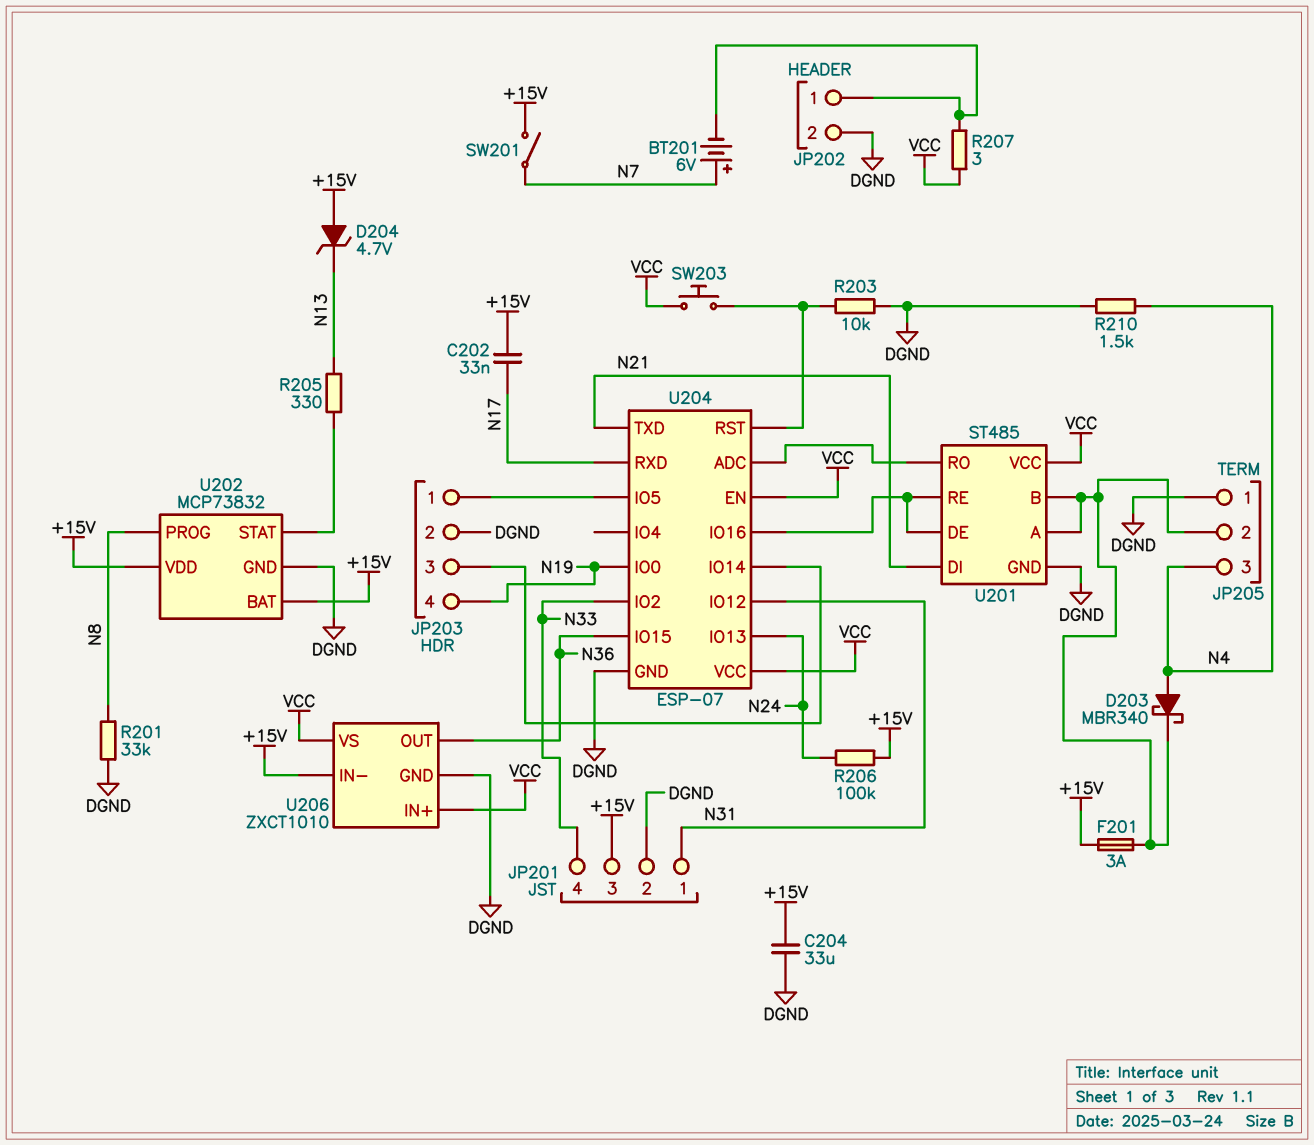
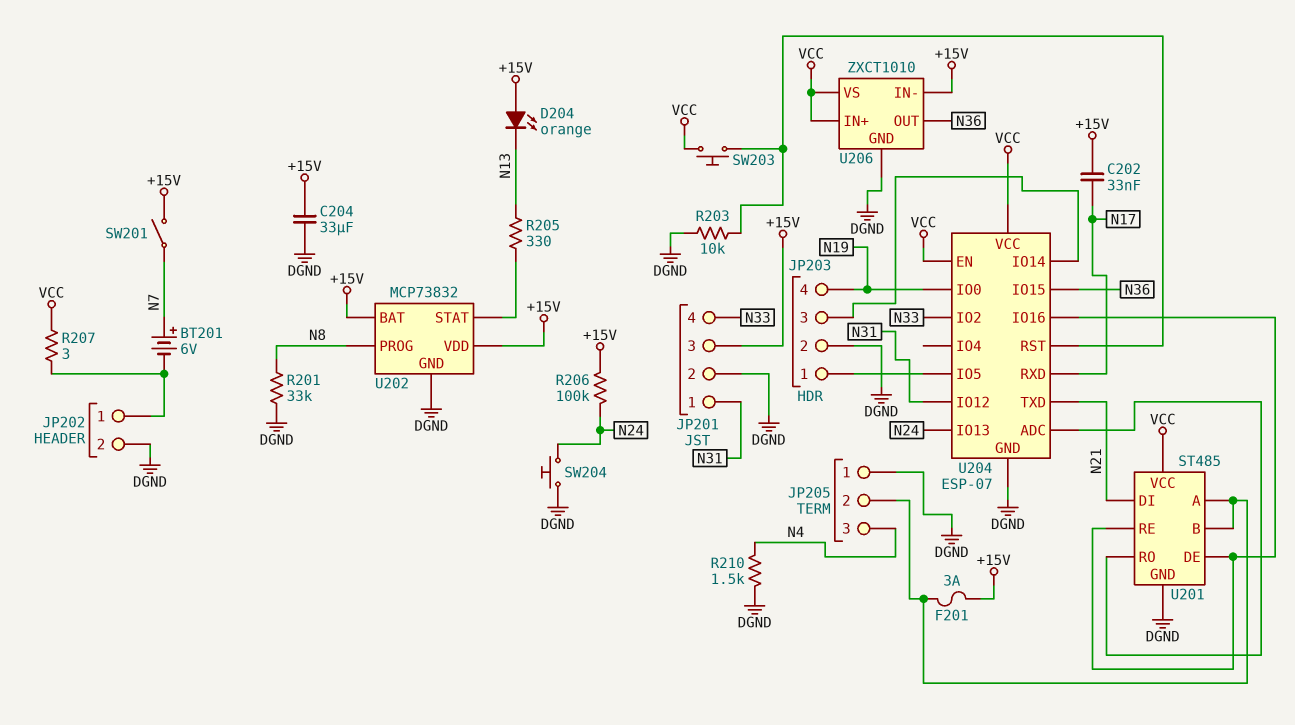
D203: schottky MBR340 (A N4, K JP205/2) -> none
D204: zener 4.7V (A +15V, K N13) -> LED orange (A +15V, K N13)
SW204: none -> button (DGND, N24)

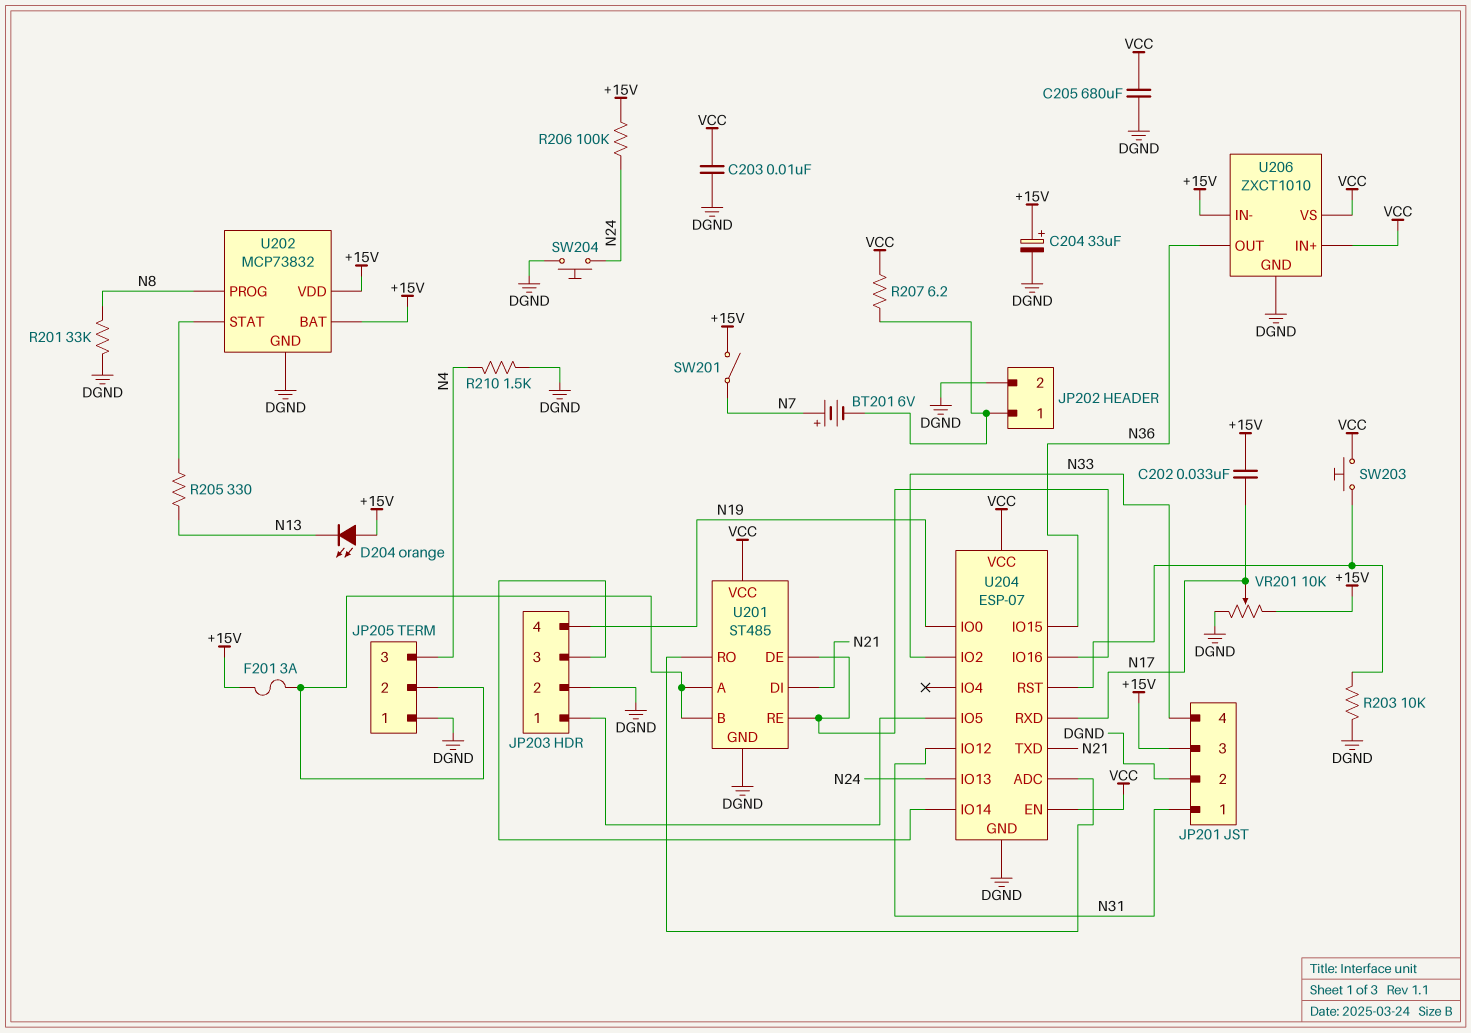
C203: none -> 10nF (DGND, VCC)
C204: 33uF (+15V, DGND) -> 33uF (plus +15V, minus DGND)
C205: none -> 680uF (DGND, VCC)
R207: 3 (JP202/1, VCC) -> 6.2 (JP202/1, VCC)
VR201: none -> 10k (+15V, DGND, wiper N17)

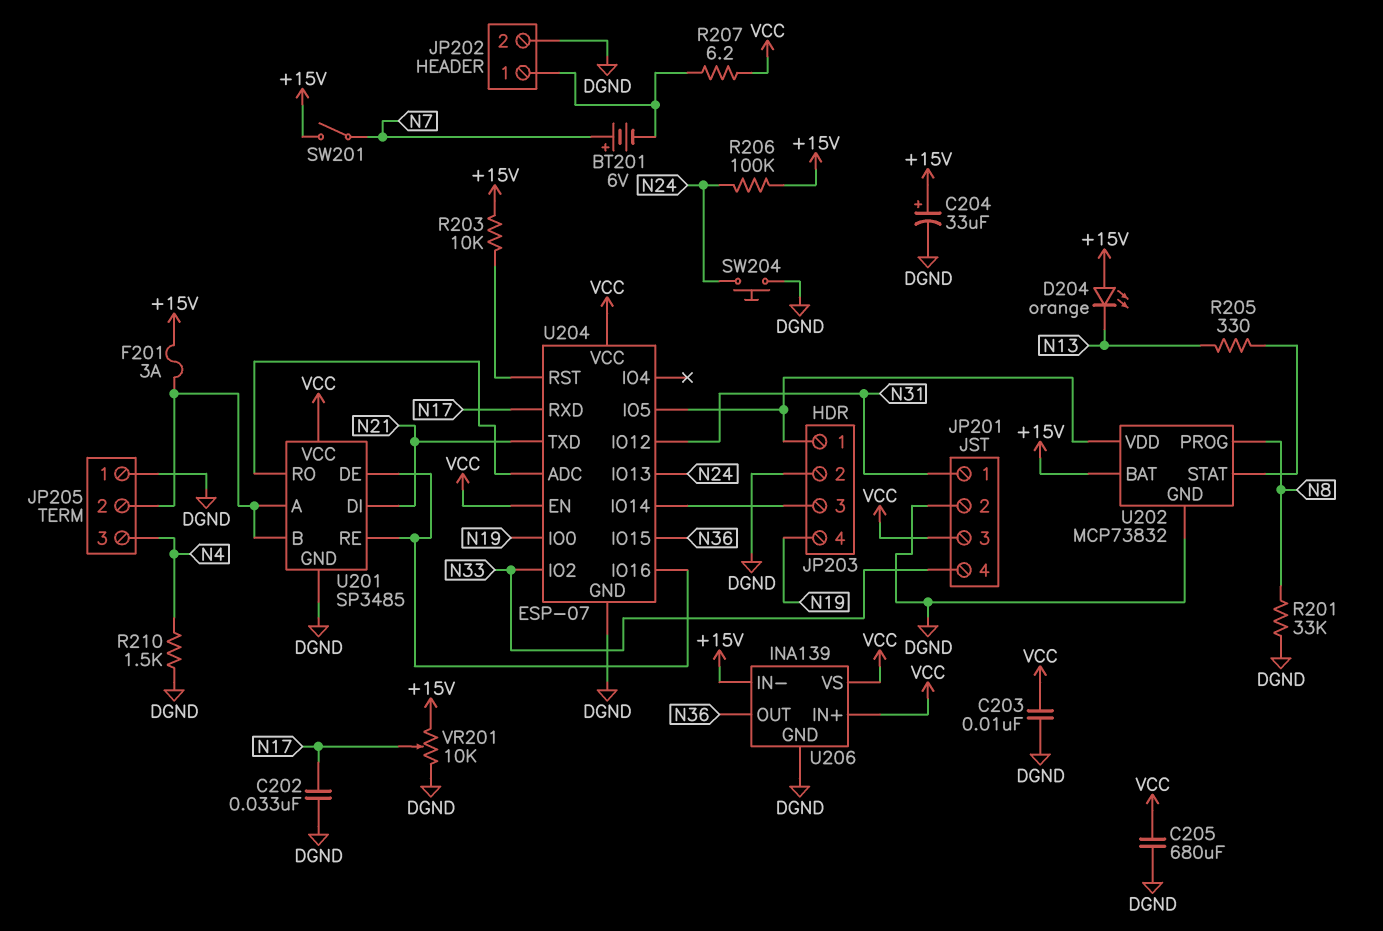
C202: 33nF (+15V, N17) -> 33nF (DGND, N17)
JP201 pin 3: +15V -> VCC
R203: 10k (DGND, U204/RST) -> 10k (+15V, U204/RST)
SW203: button (U204/RST, VCC) -> none
U201: ST485 -> SP3485
U202 pin VDD: +15V -> JP203/1
U206: ZXCT1010 -> INA139

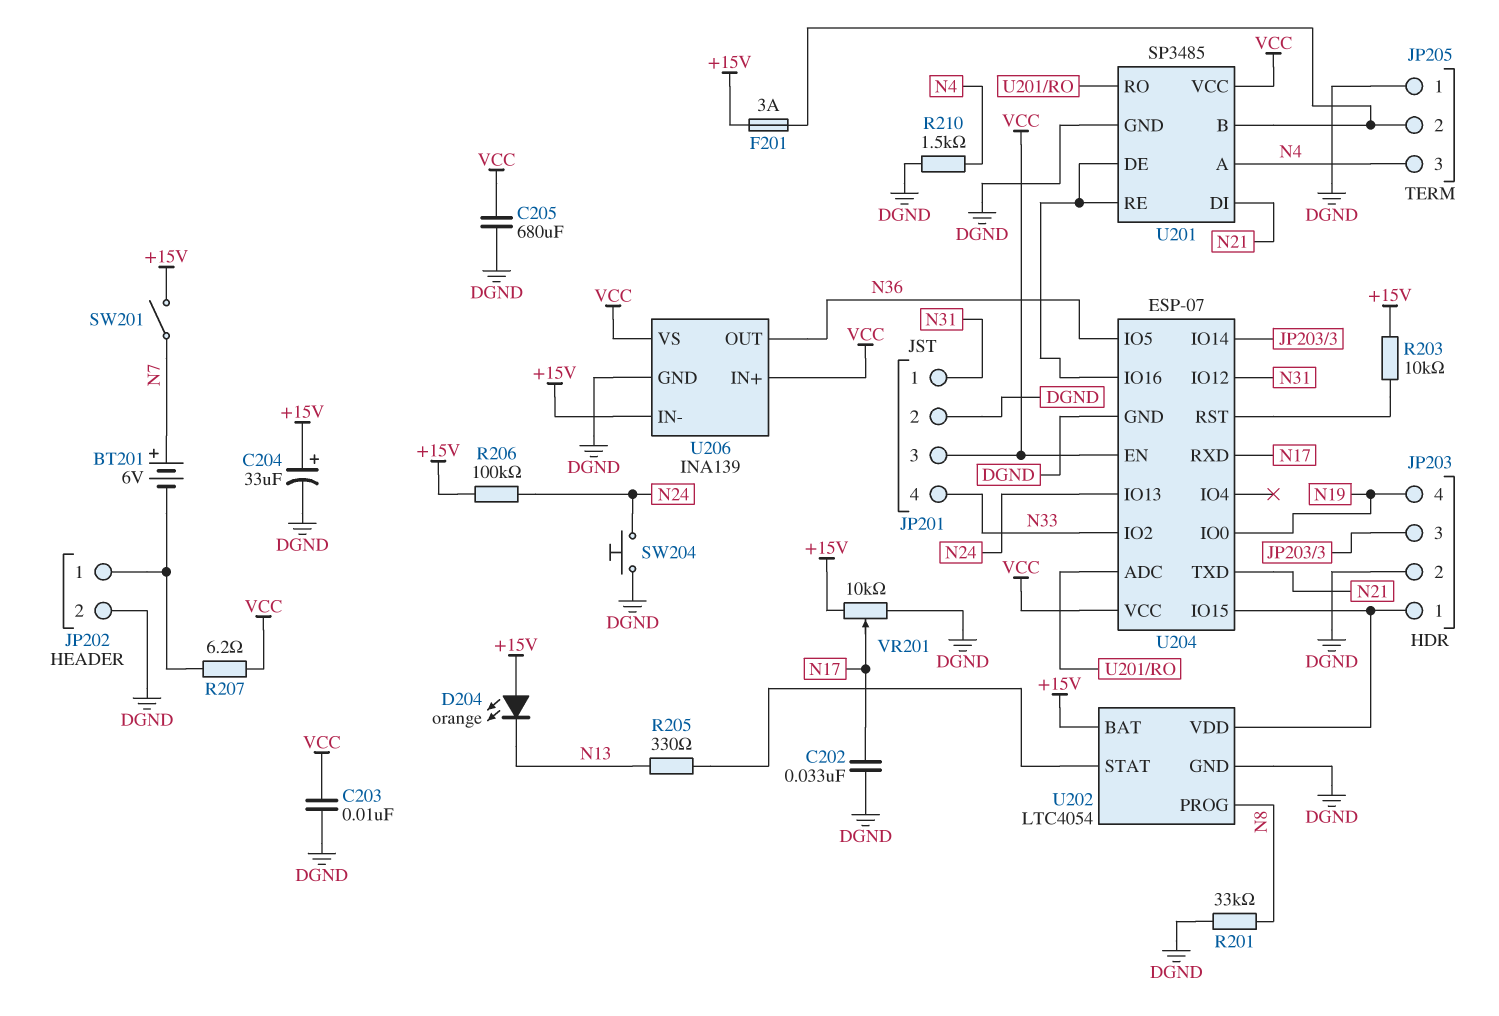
U201 pin A: JP205/2 -> N4
U202: MCP73832 -> LTC4054
U204 pin IO5: JP203/1 -> N36
U204 pin IO15: N36 -> JP203/1

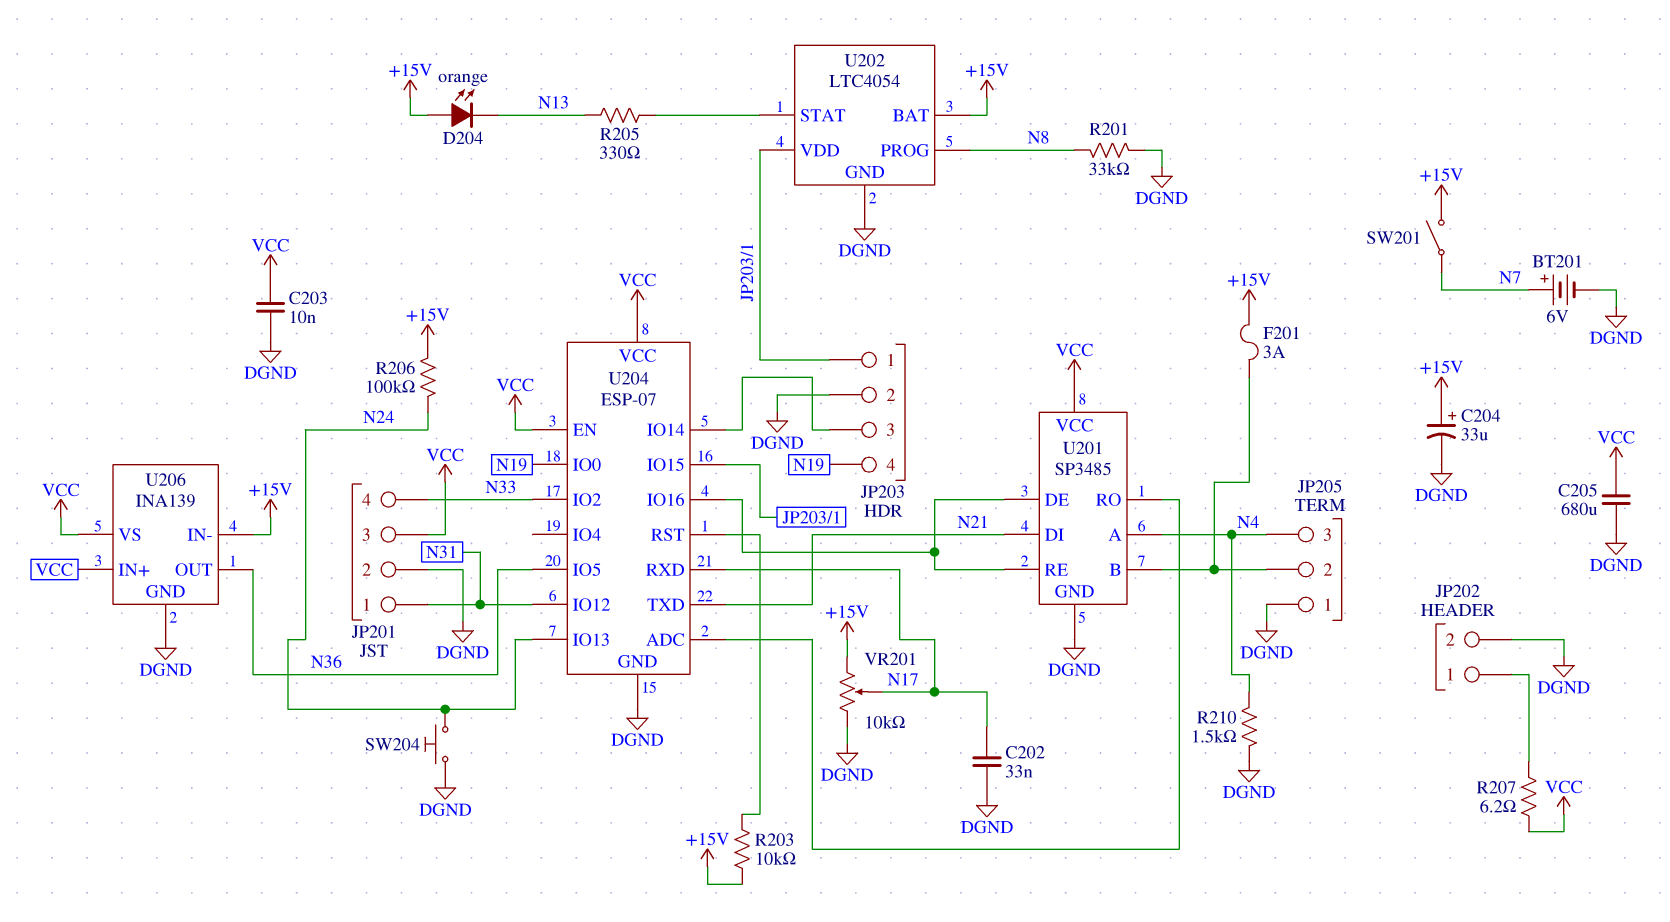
BT201: 6V (plus N7, minus JP202/1) -> 6V (plus N7, minus DGND)

